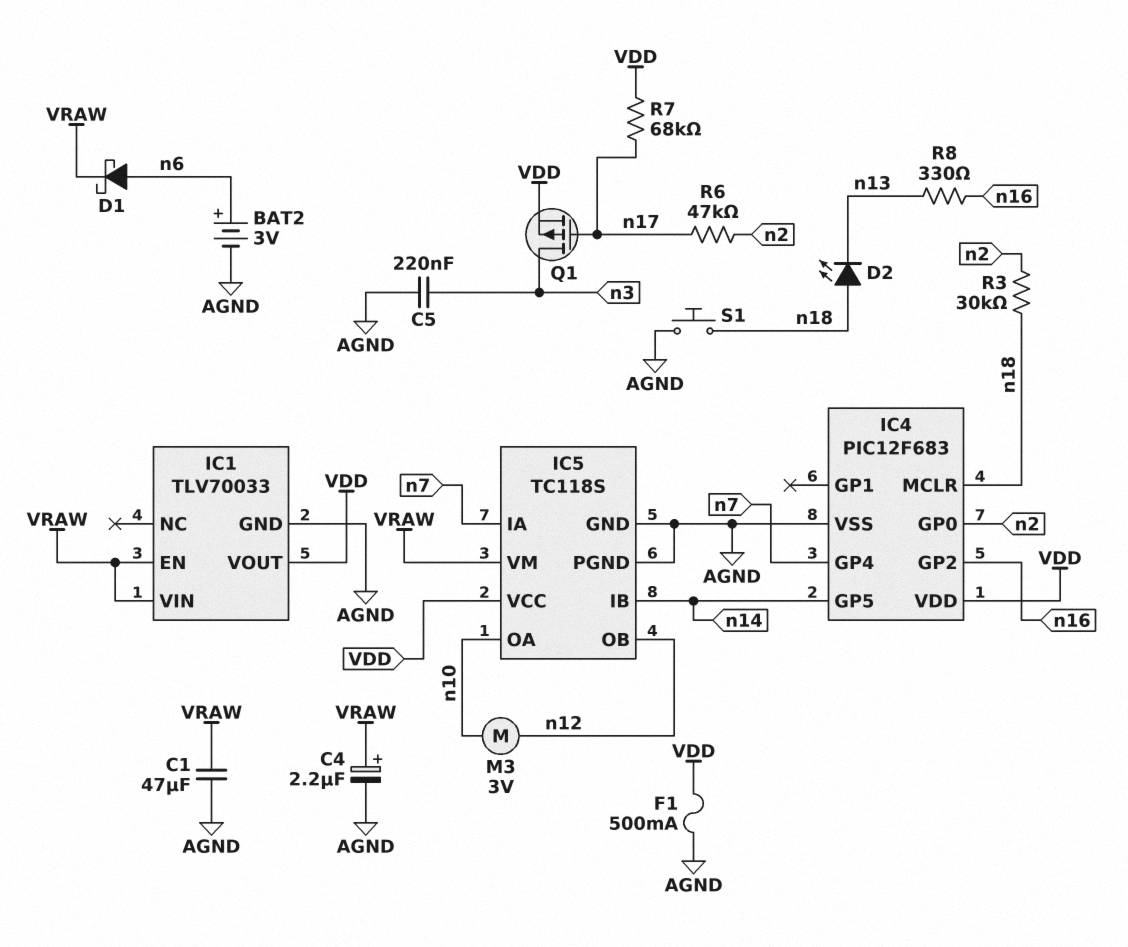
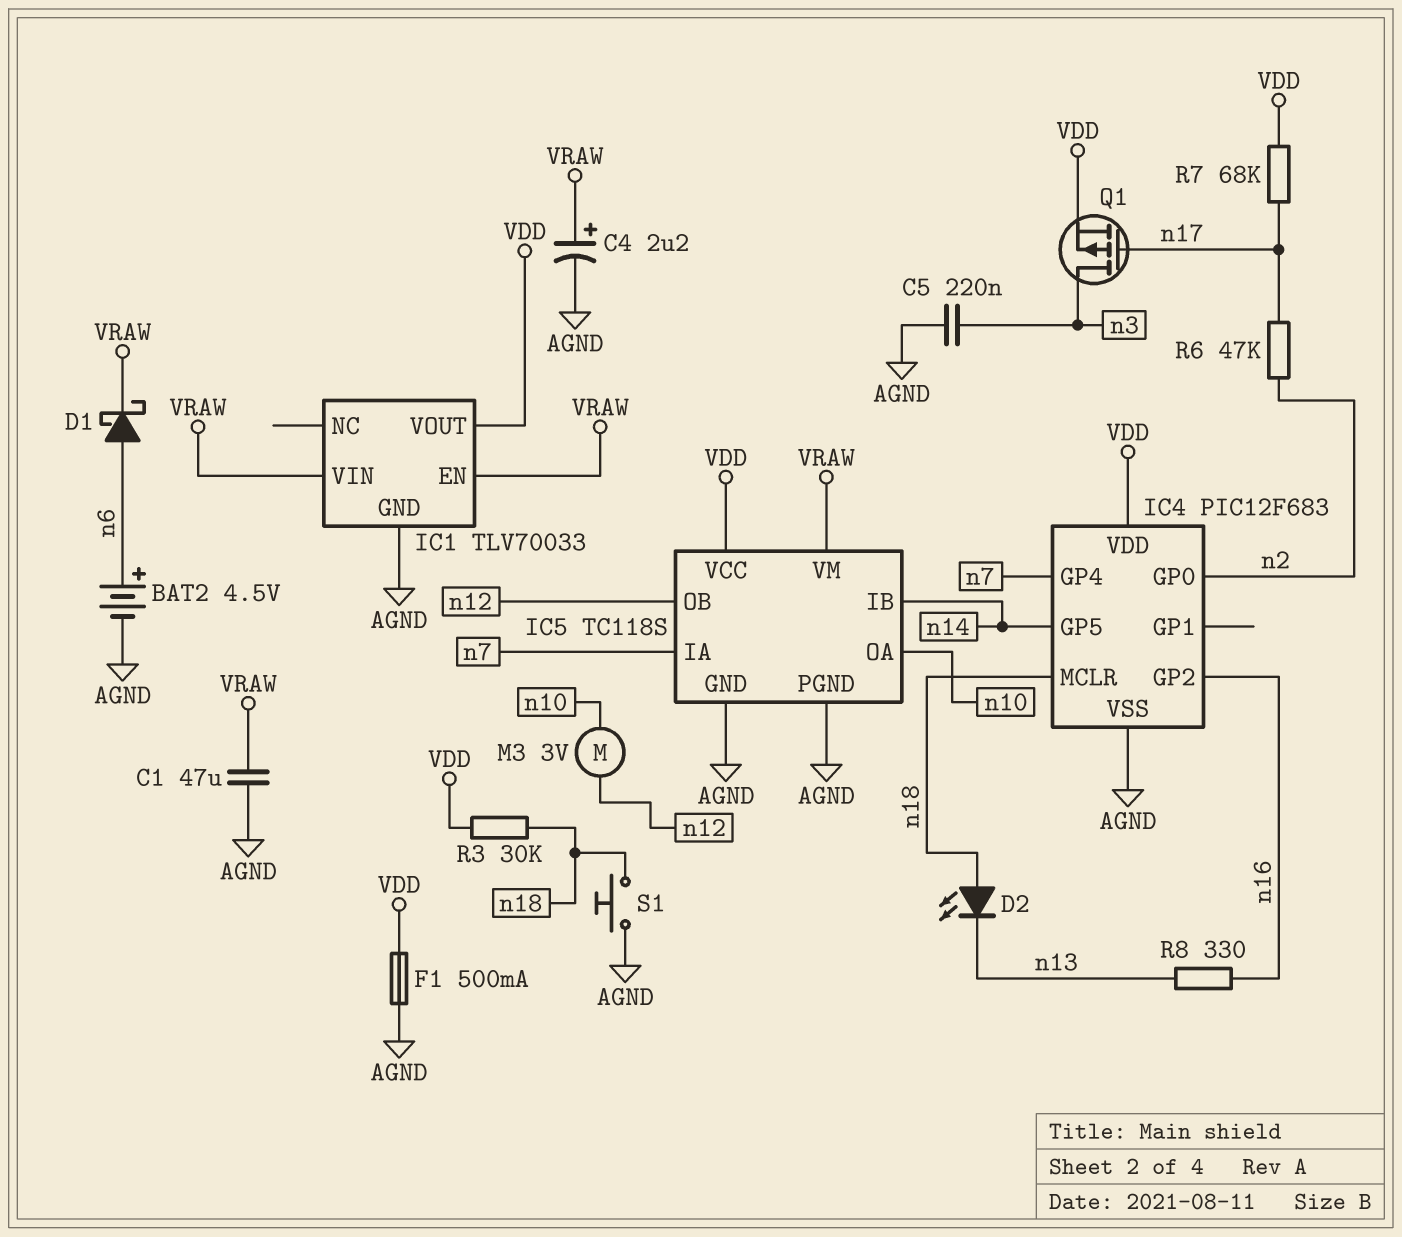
BAT2: 3V (plus n6, minus AGND) -> 4.5V (plus n6, minus AGND)
R3: 30k (n2, n18) -> 30k (VDD, n18)

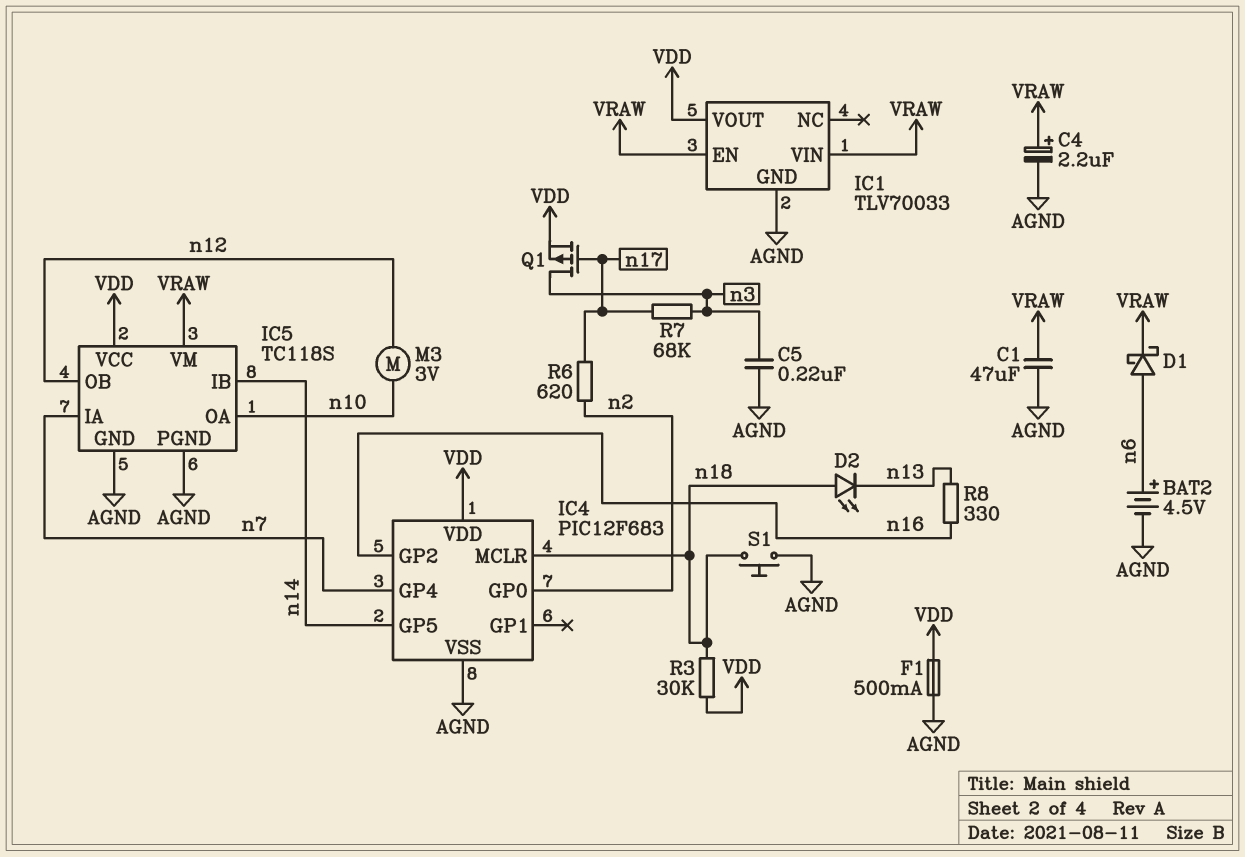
R6: 47k (n2, n17) -> 620 (n2, n17)
R7: 68k (VDD, n17) -> 68k (n3, n17)

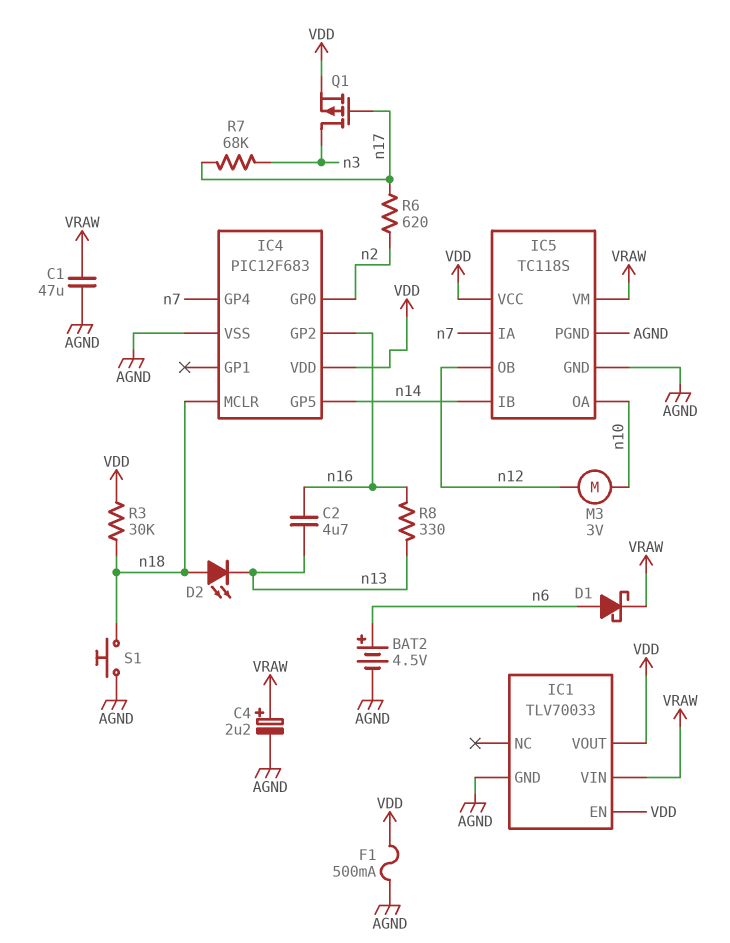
C2: none -> 4.7uF (n13, n16)
C5: 220nF (AGND, n3) -> none
IC1 pin EN: VRAW -> VDD

